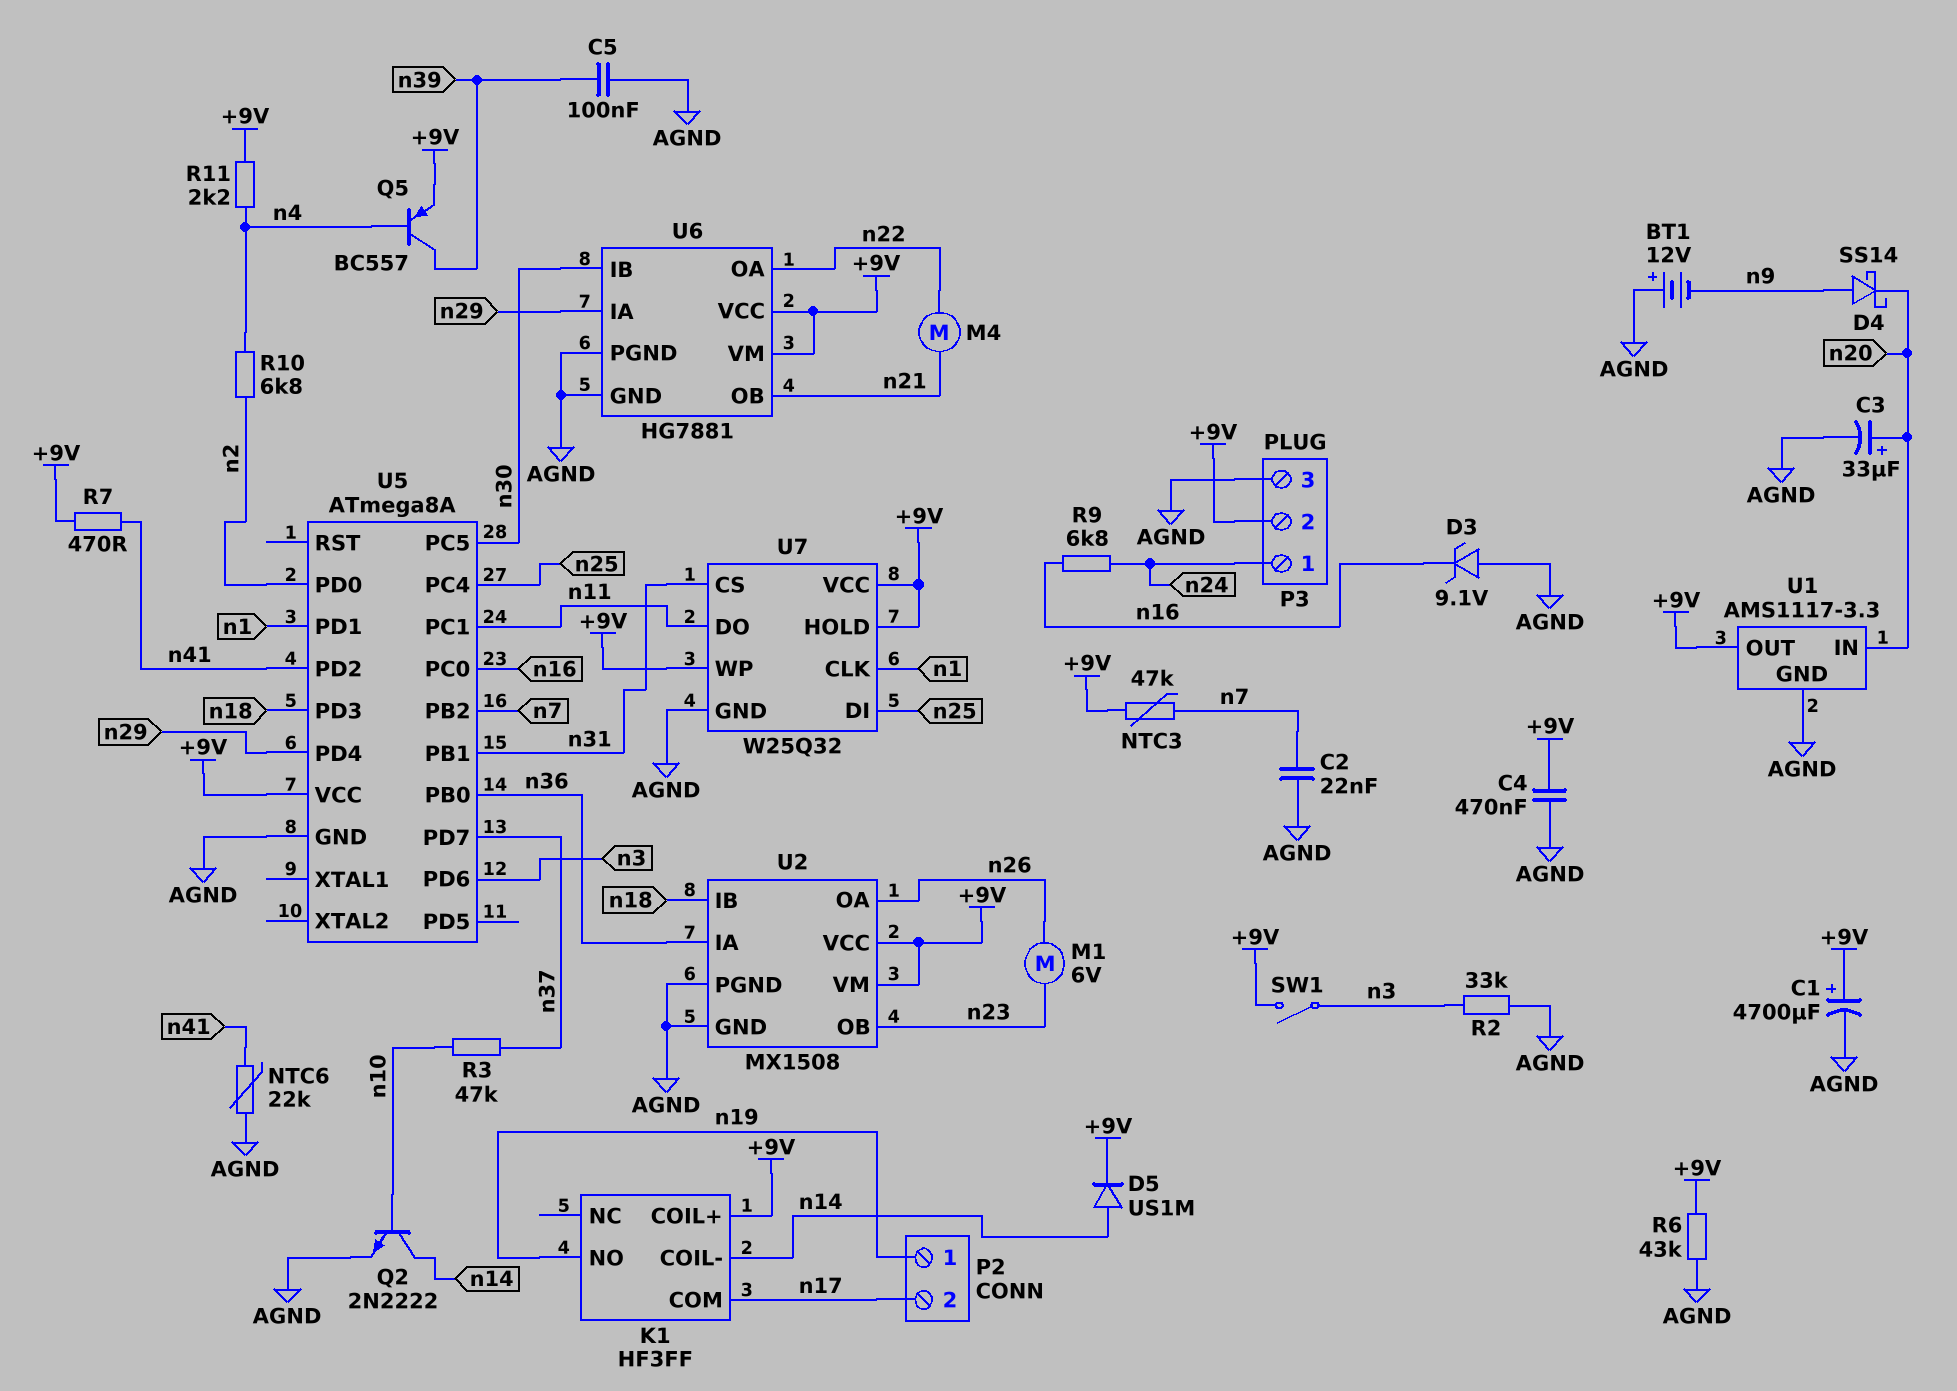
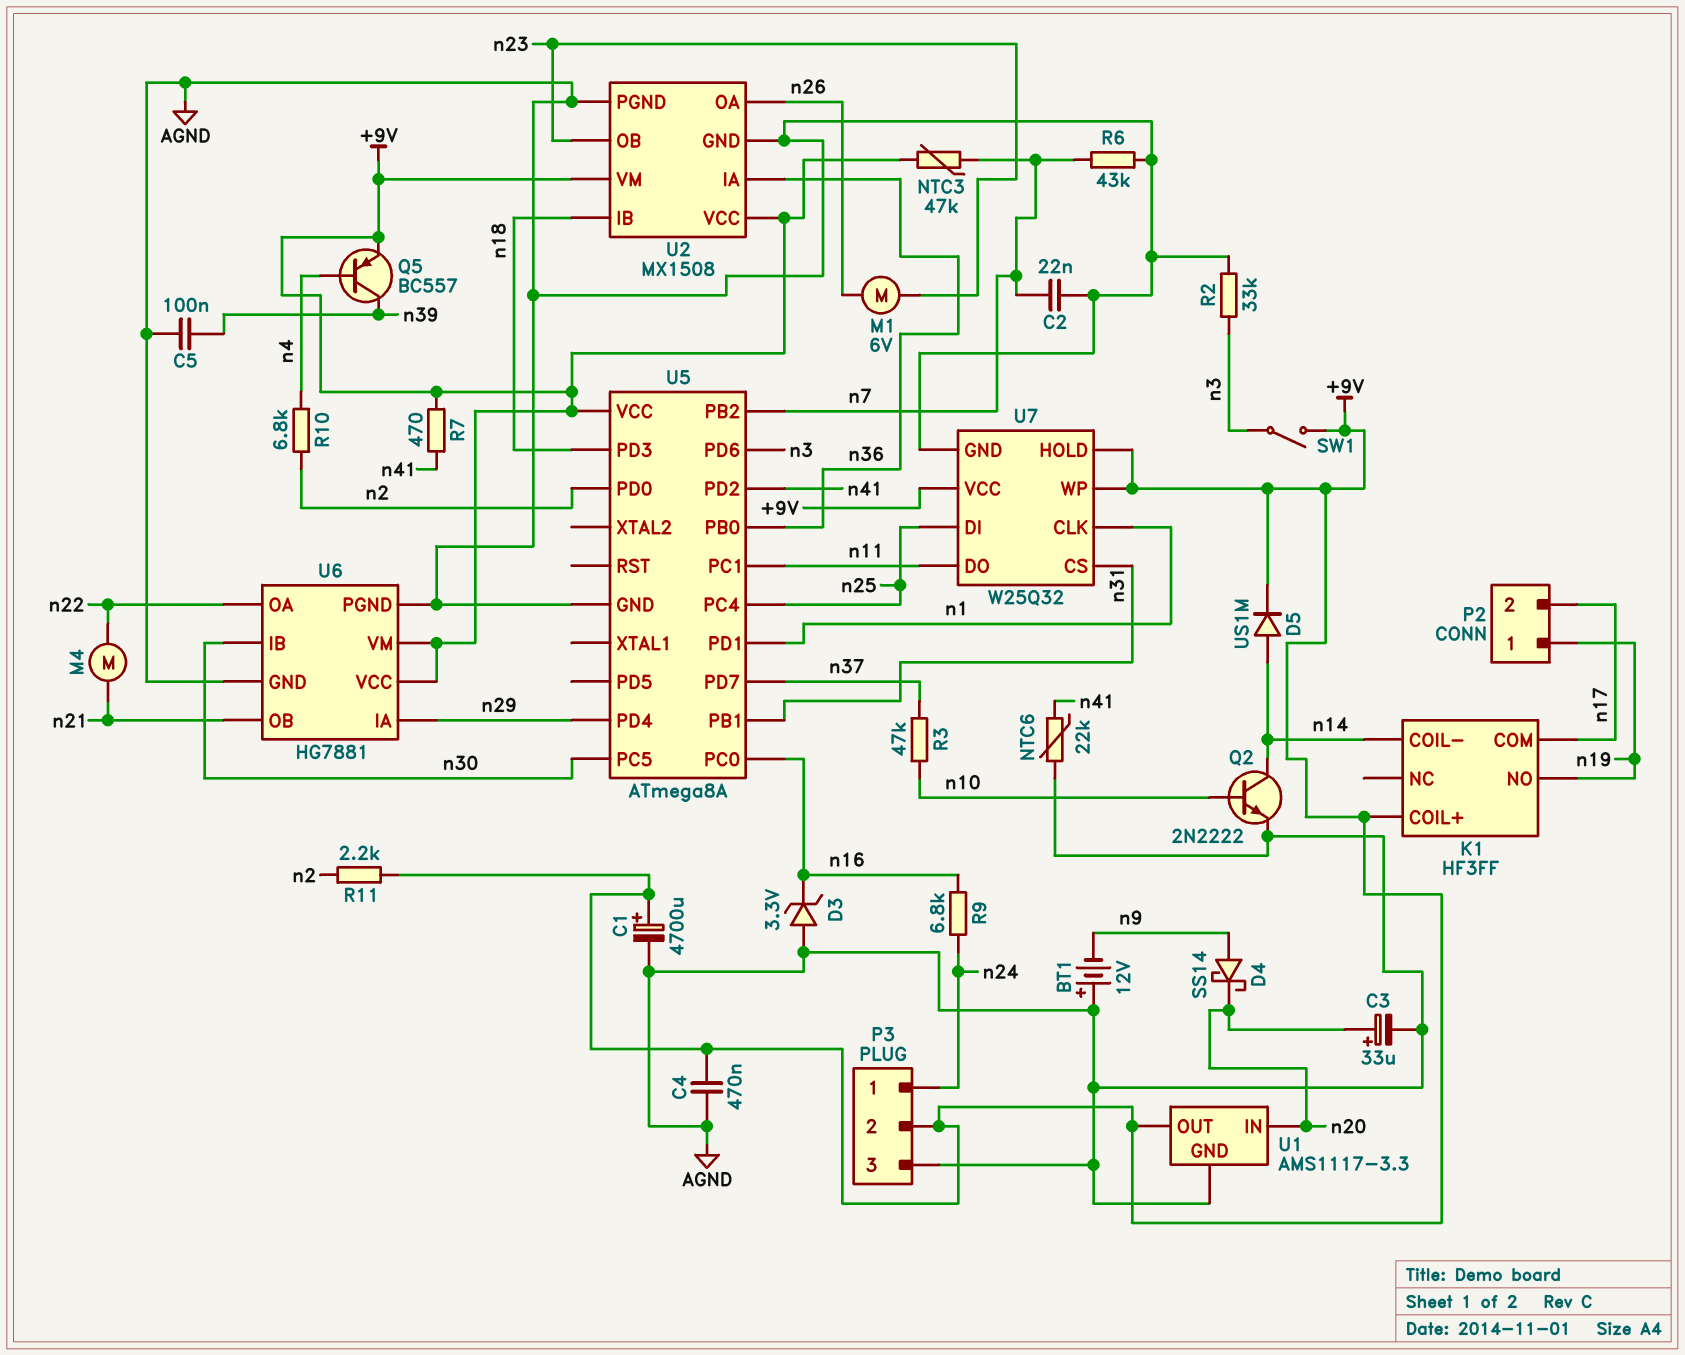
D3: zener 9.1V (A AGND, K n16) -> zener 3.3V (A AGND, K n16)
R6: 43k (+9V, AGND) -> 43k (AGND, n7)
R11: 2.2k (+9V, n4) -> 2.2k (+9V, n2)

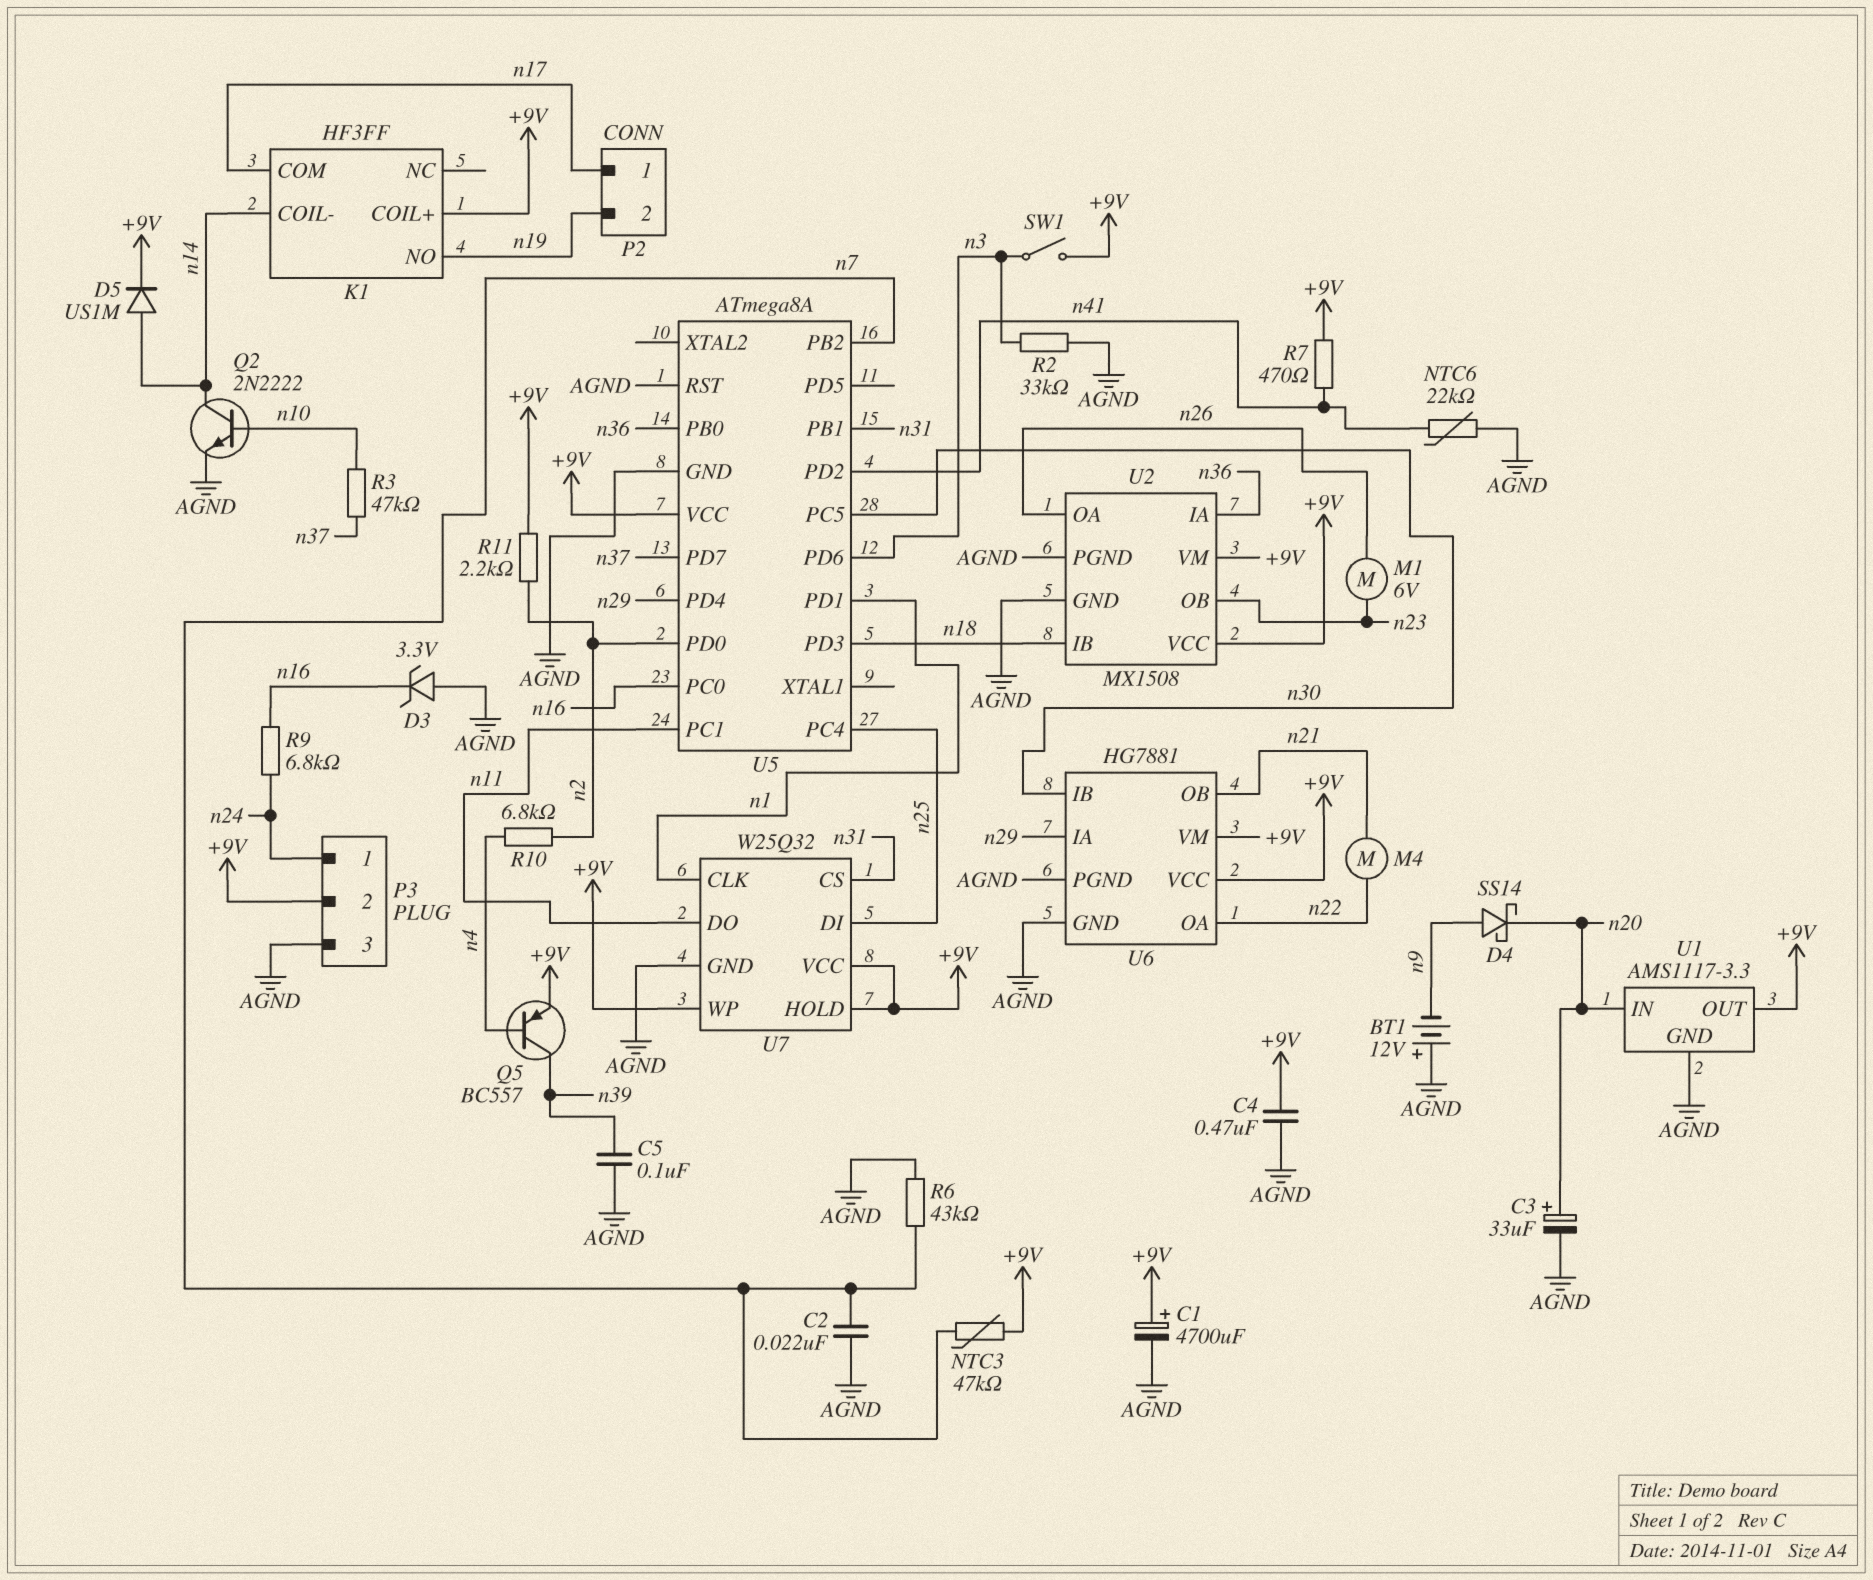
P2 pin 1: n19 -> n17
P2 pin 2: n17 -> n19
U5 pin RST: none -> AGND

